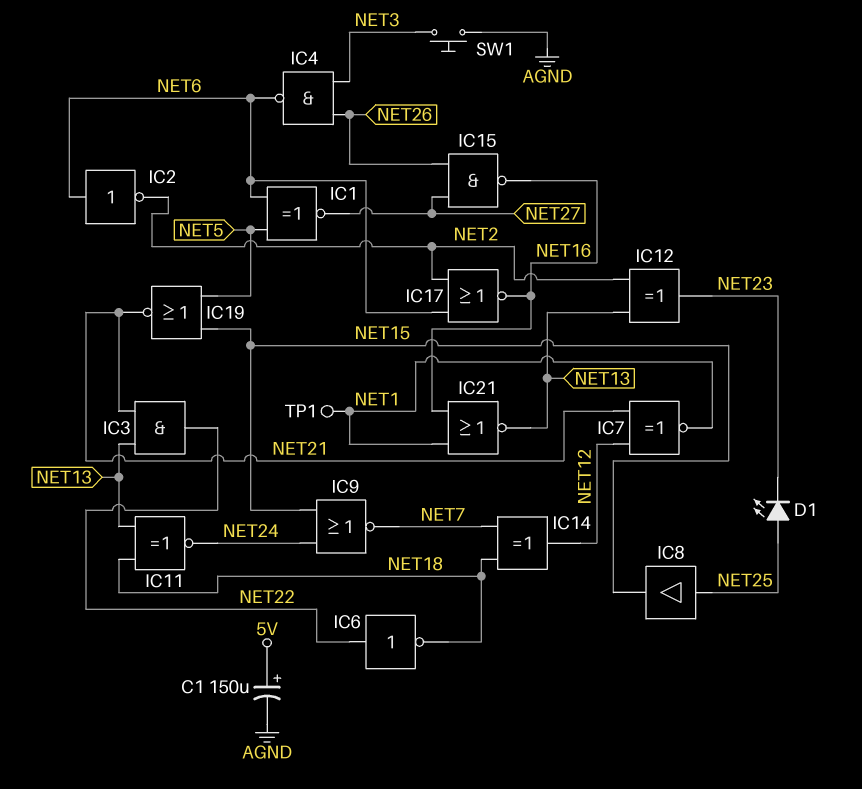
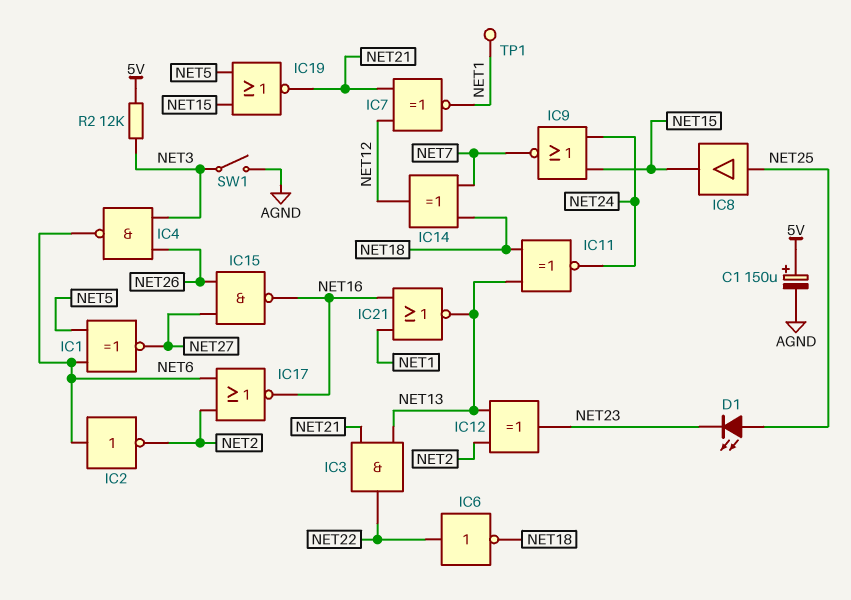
R2: none -> 12k (5V, NET3)
SW1: button (AGND, NET3) -> switch (AGND, NET3)

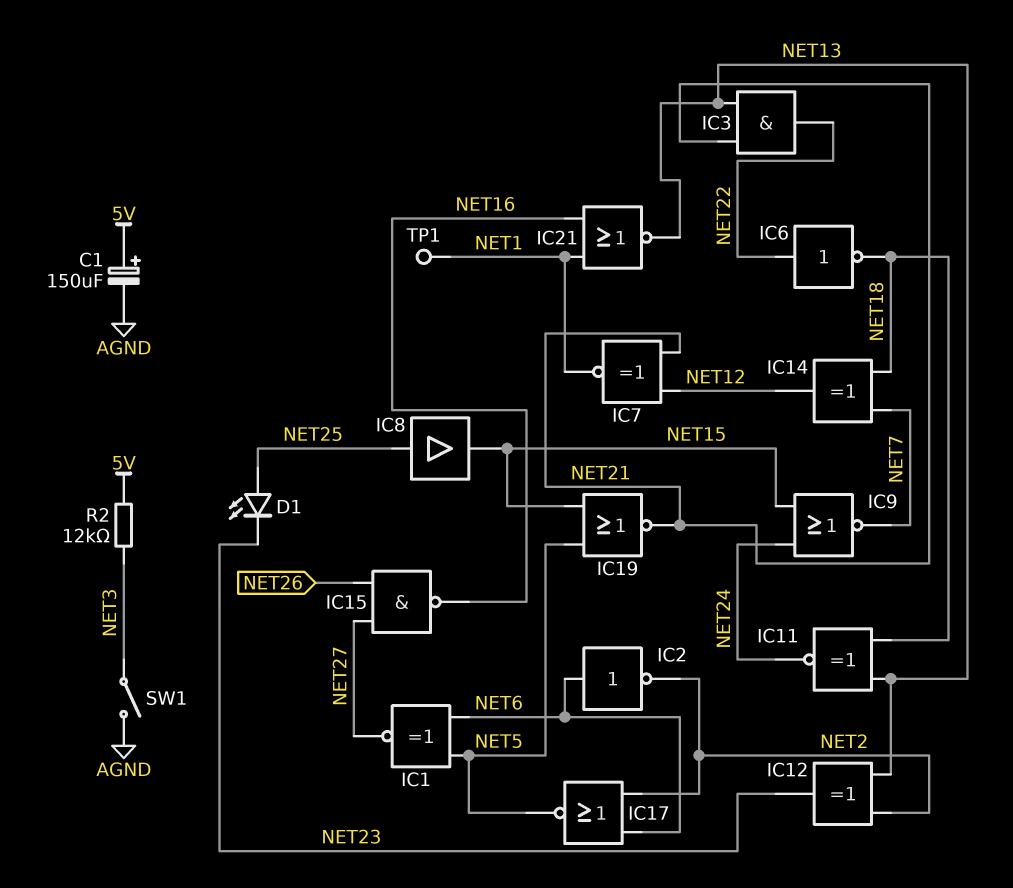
IC4: NAND (in NET3, in NET26, out NET6) -> none
IC17: NOR (in NET2, in NET6, out NET16) -> NOR (in NET2, in NET6, out NET5)

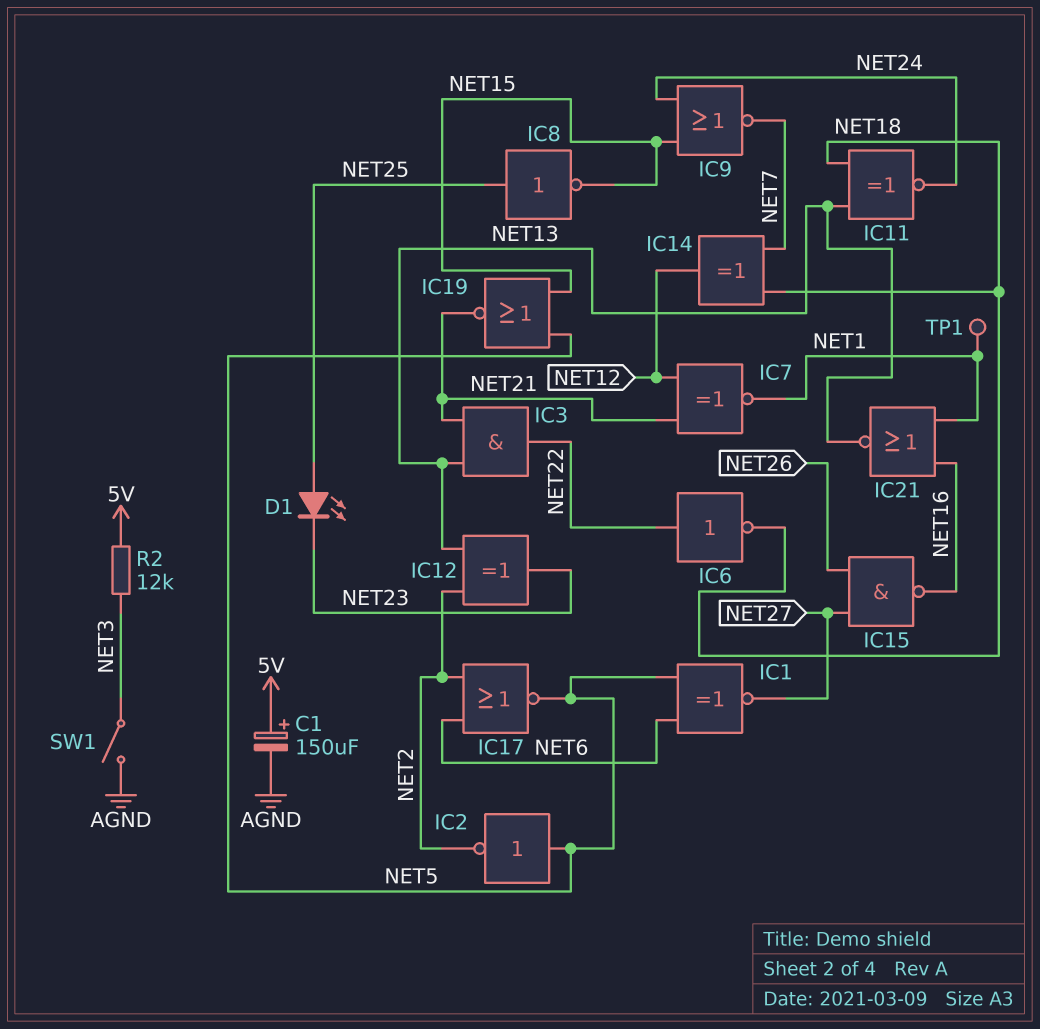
IC2: NOT (in NET6, out NET2) -> NOT (in NET5, out NET2)
IC8: buffer (in NET25, out NET15) -> NOT (in NET25, out NET15)

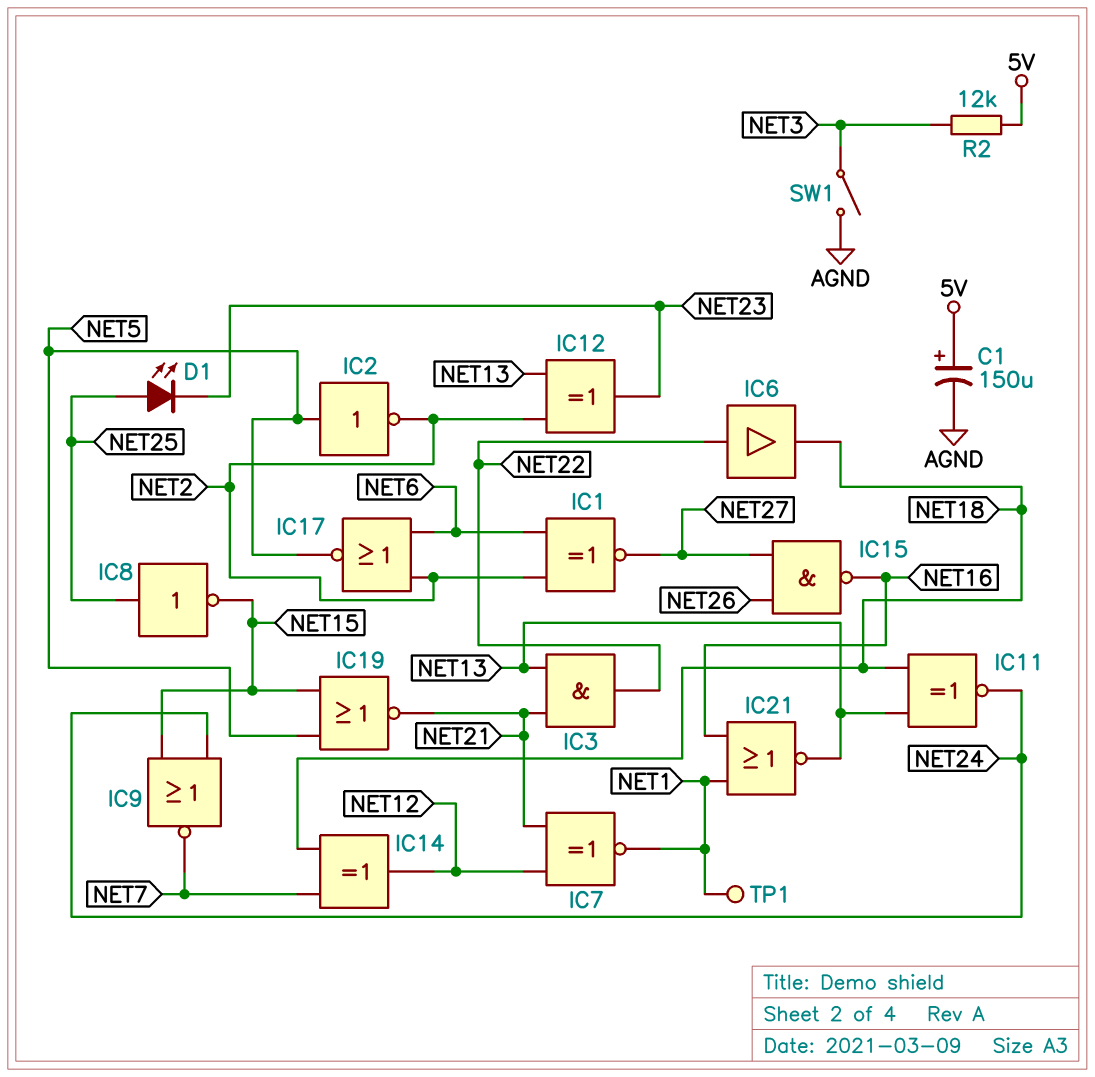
IC1: XNOR (in NET5, in NET6, out NET27) -> XNOR (in NET2, in NET6, out NET27)
IC6: NOT (in NET22, out NET18) -> buffer (in NET22, out NET18)

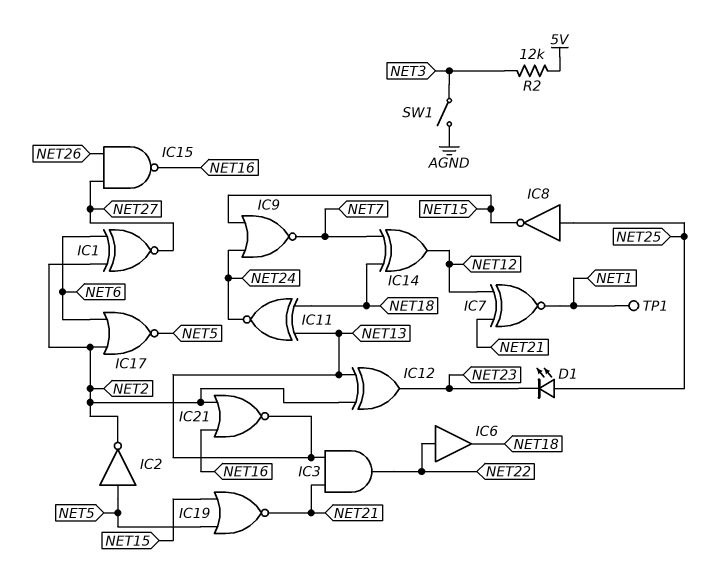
C1: 150uF (plus 5V, minus AGND) -> none
IC21: NOR (in NET1, in NET16, out NET13) -> NOR (in NET2, in NET16, out NET13)

